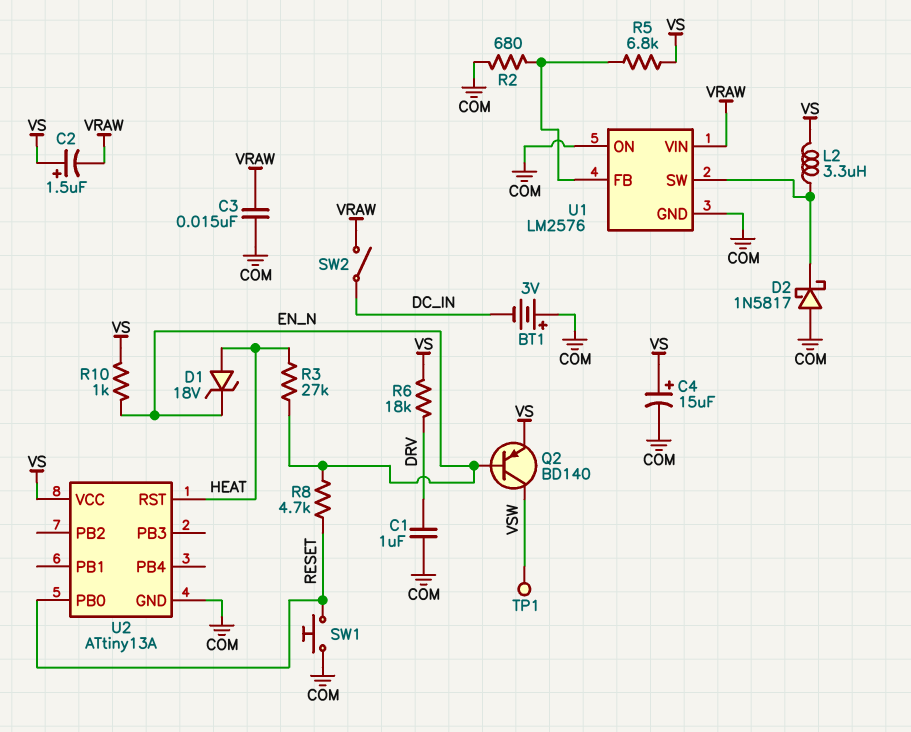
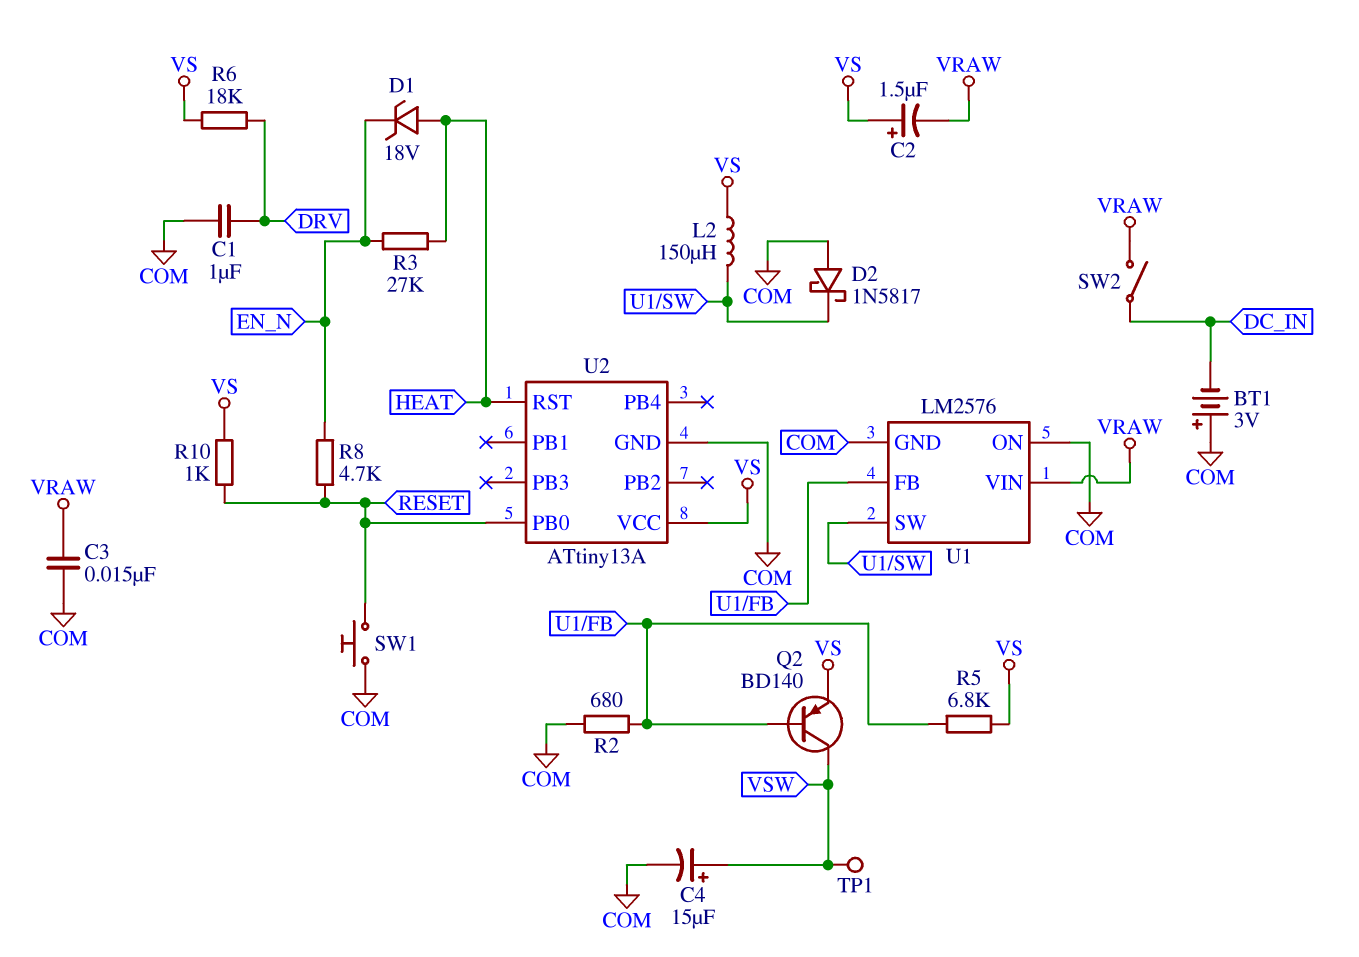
C4: 15uF (plus VS, minus COM) -> 15uF (plus VSW, minus COM)
L2: 3.3uH (U1/SW, VS) -> 150uH (U1/SW, VS)
Q2: PNP BD140 (B EN_N, C VSW, E VS) -> PNP BD140 (B U1/FB, C VSW, E VS)
R10: 1k (EN_N, VS) -> 1k (RESET, VS)

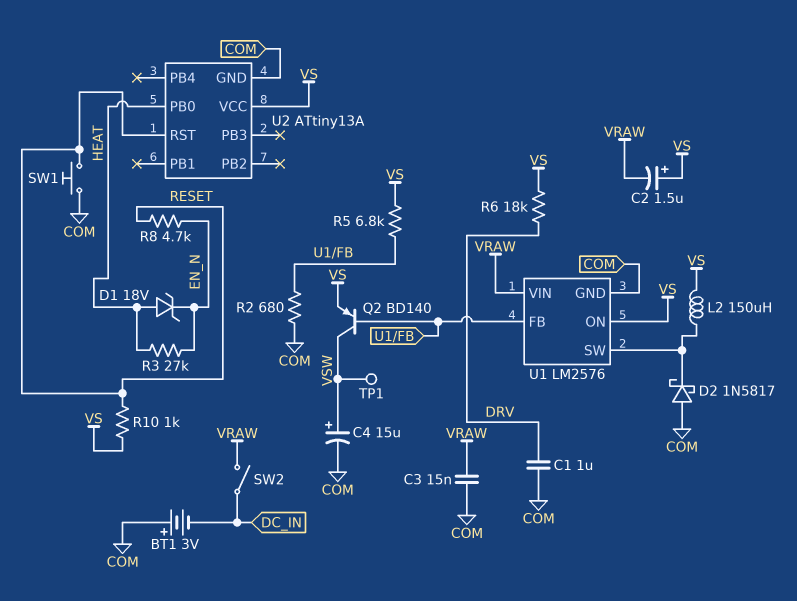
U1 pin ON: COM -> VS
U2 pin PB0: RESET -> HEAT
U2 pin RST: HEAT -> RESET

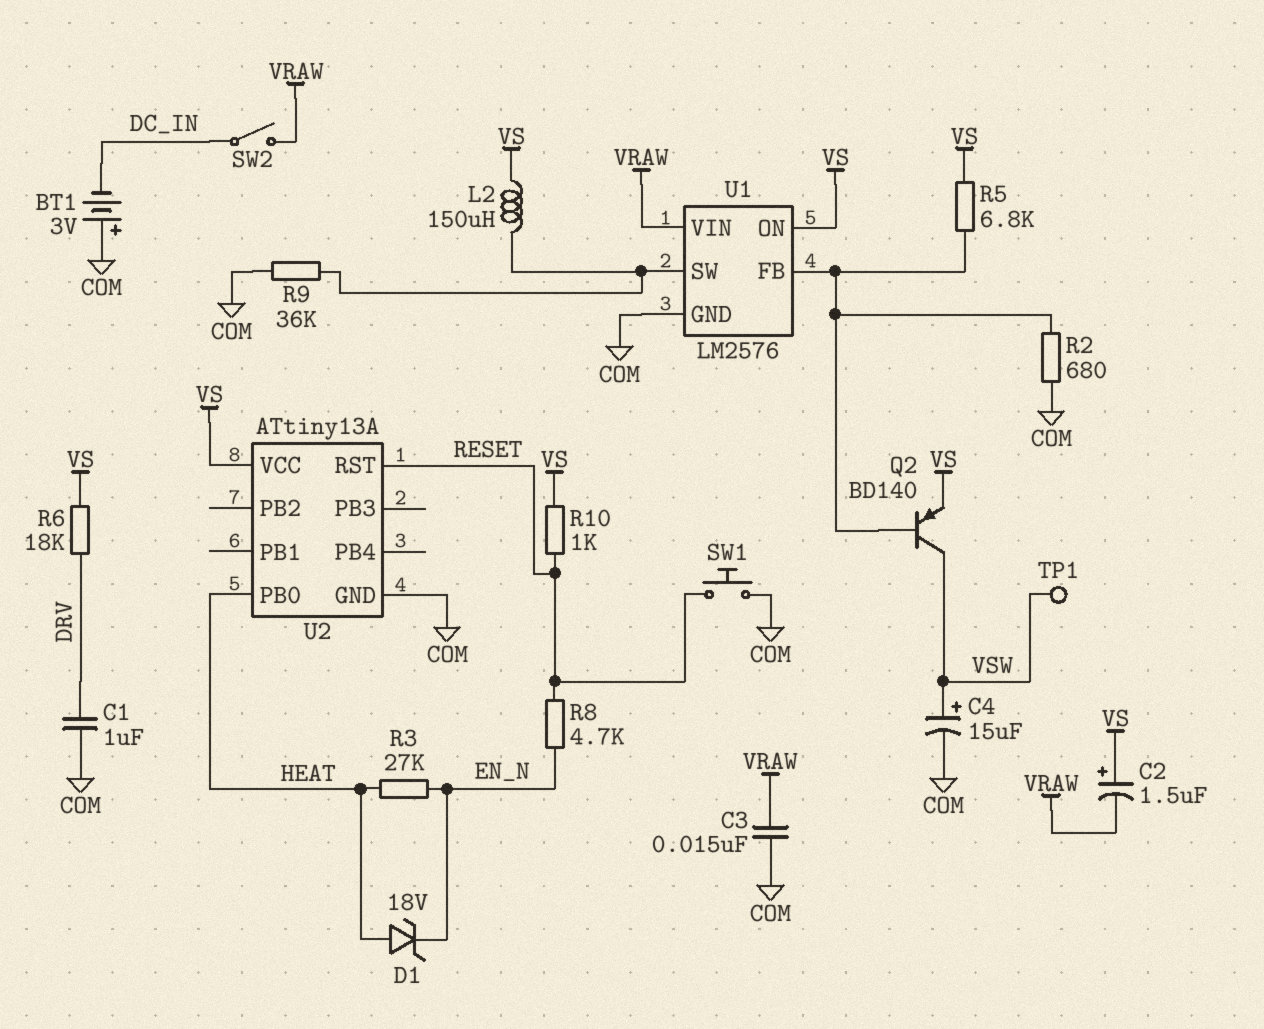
D2: schottky 1N5817 (A COM, K U1/SW) -> none
R9: none -> 36k (COM, U1/SW)

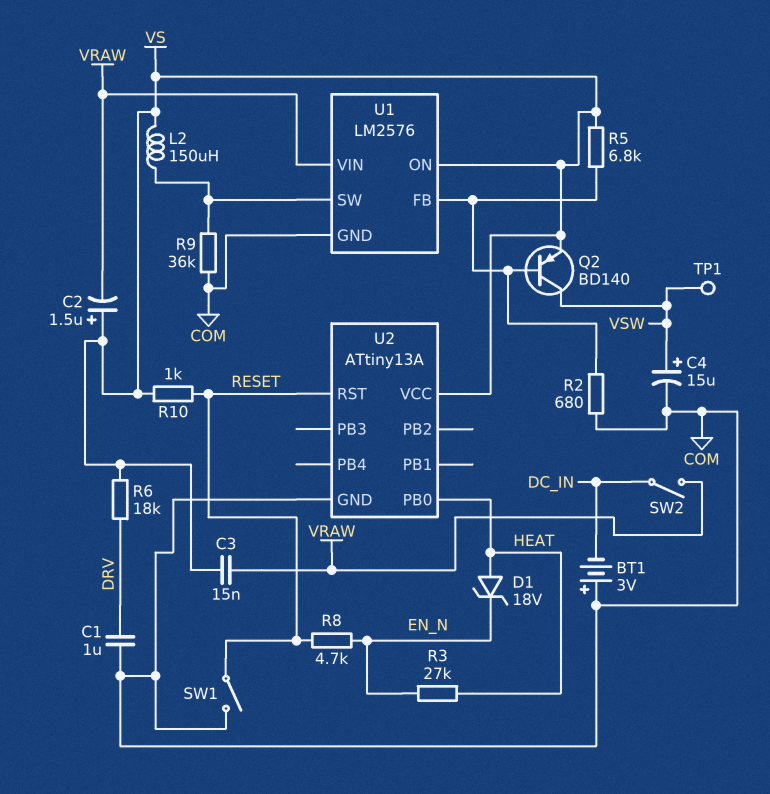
C3: 15nF (COM, VRAW) -> 15nF (VRAW, VS)
SW1: button (COM, RESET) -> switch (COM, RESET)

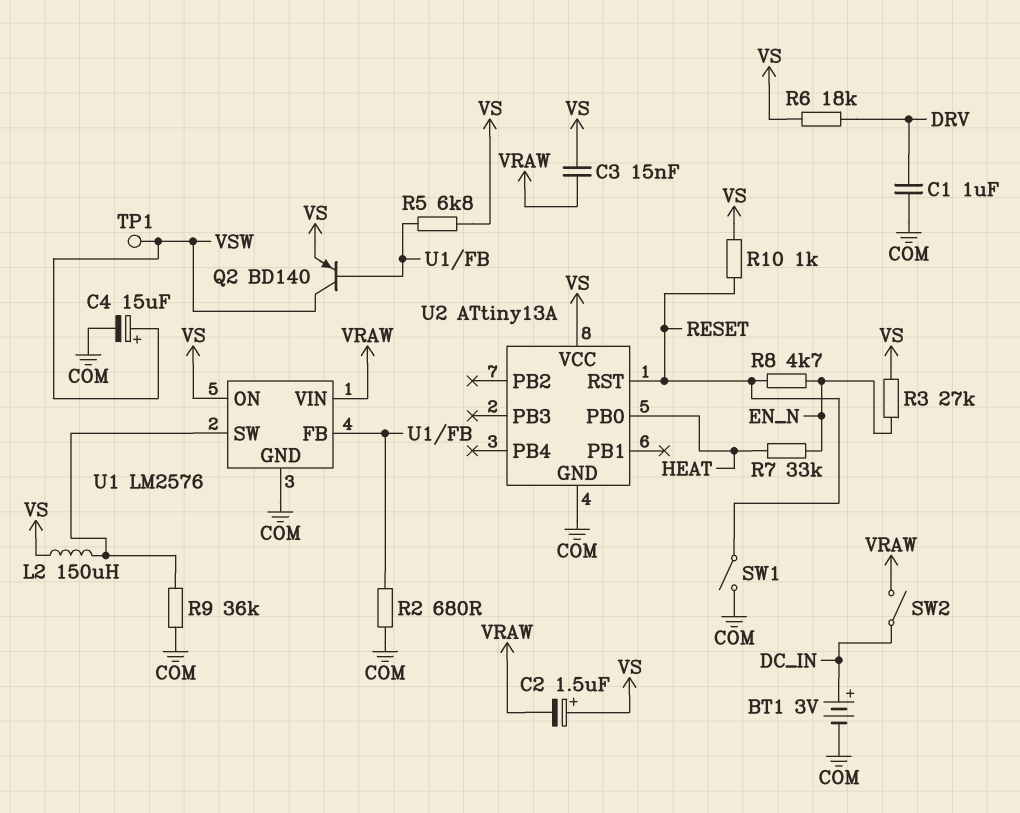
BT1: 3V (plus COM, minus DC_IN) -> 3V (plus DC_IN, minus COM)
D1: zener 18V (A HEAT, K EN_N) -> none
R3: 27k (EN_N, HEAT) -> 27k (EN_N, VS)
R7: none -> 33k (EN_N, HEAT)

